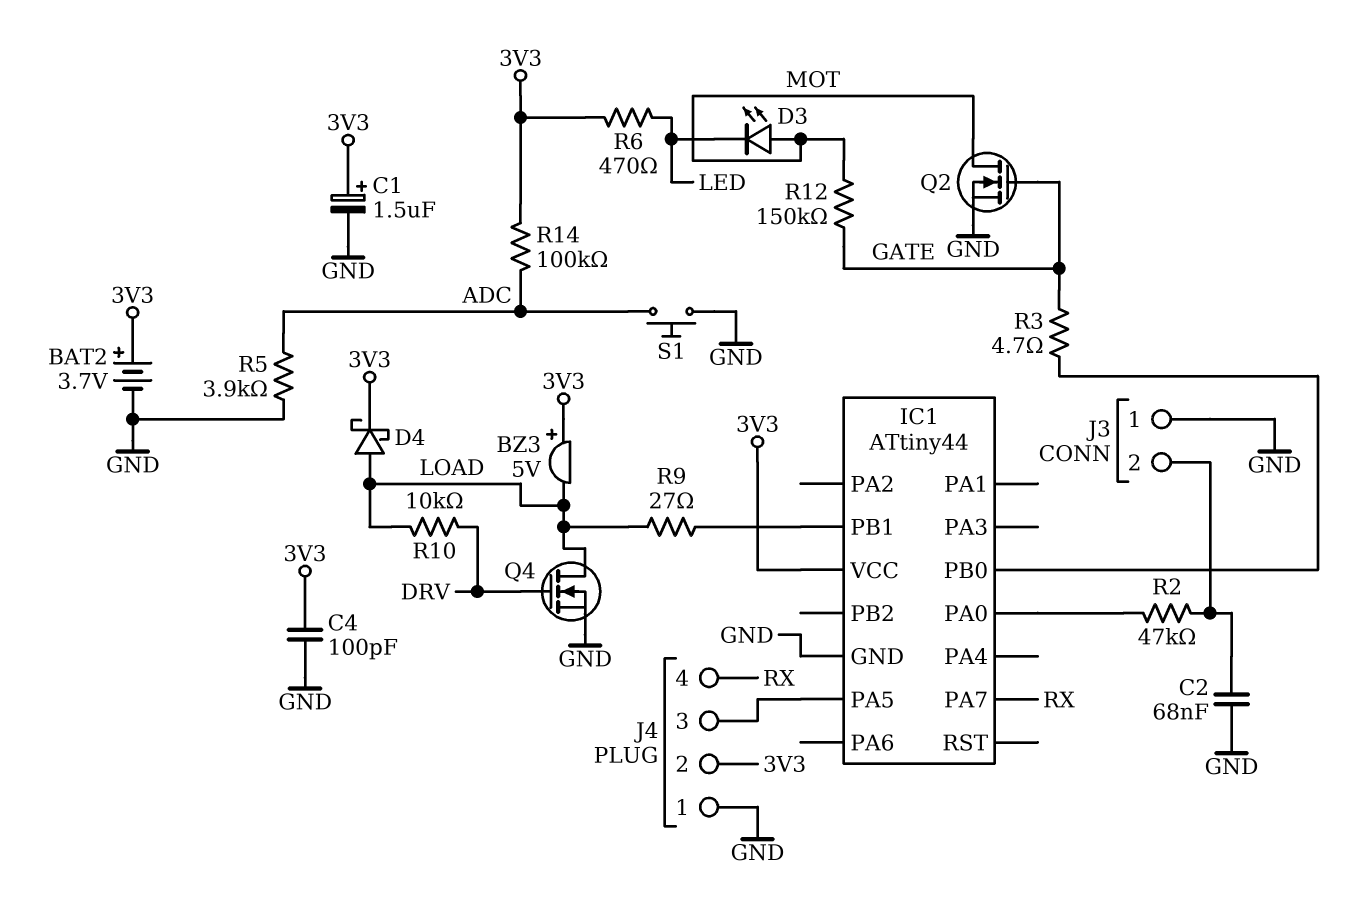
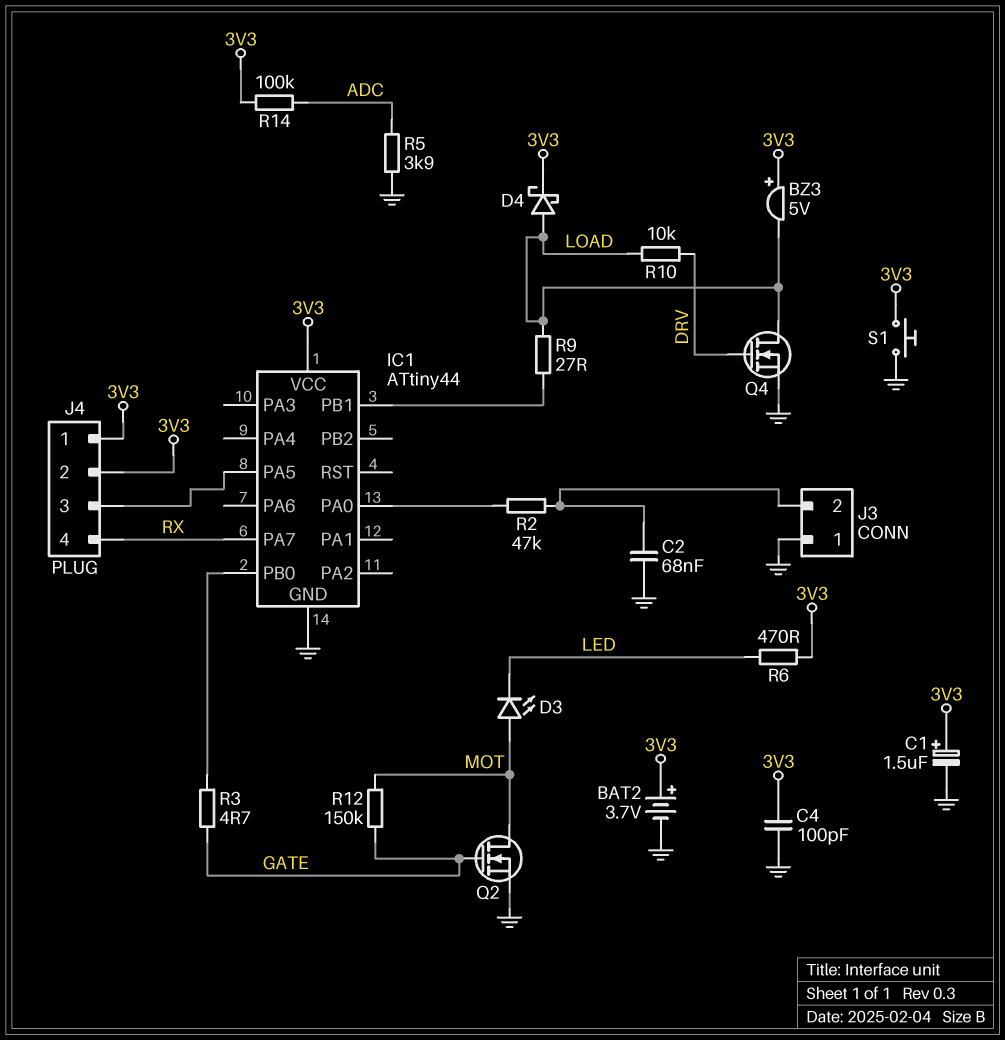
J4 pin 1: GND -> 3V3
S1: button (ADC, GND) -> button (3V3, GND)

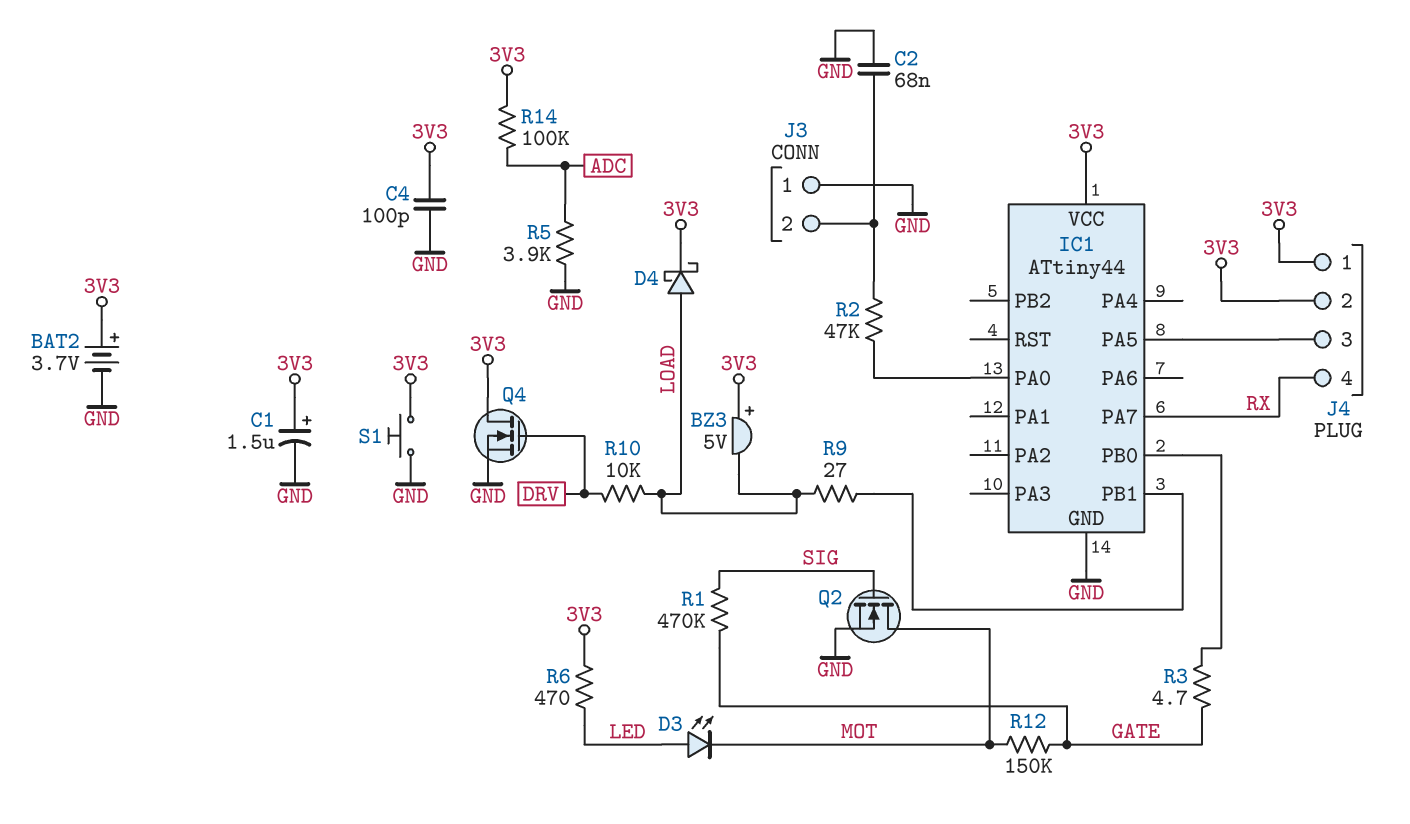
D3: LED (A MOT, K LED) -> LED (A LED, K MOT)
Q2: NMOS (G GATE, D MOT, S GND) -> NMOS (G SIG, D MOT, S GND)
Q4: NMOS (G DRV, D LOAD, S GND) -> NMOS (G DRV, D 3V3, S GND)
R1: none -> 470k (GATE, SIG)

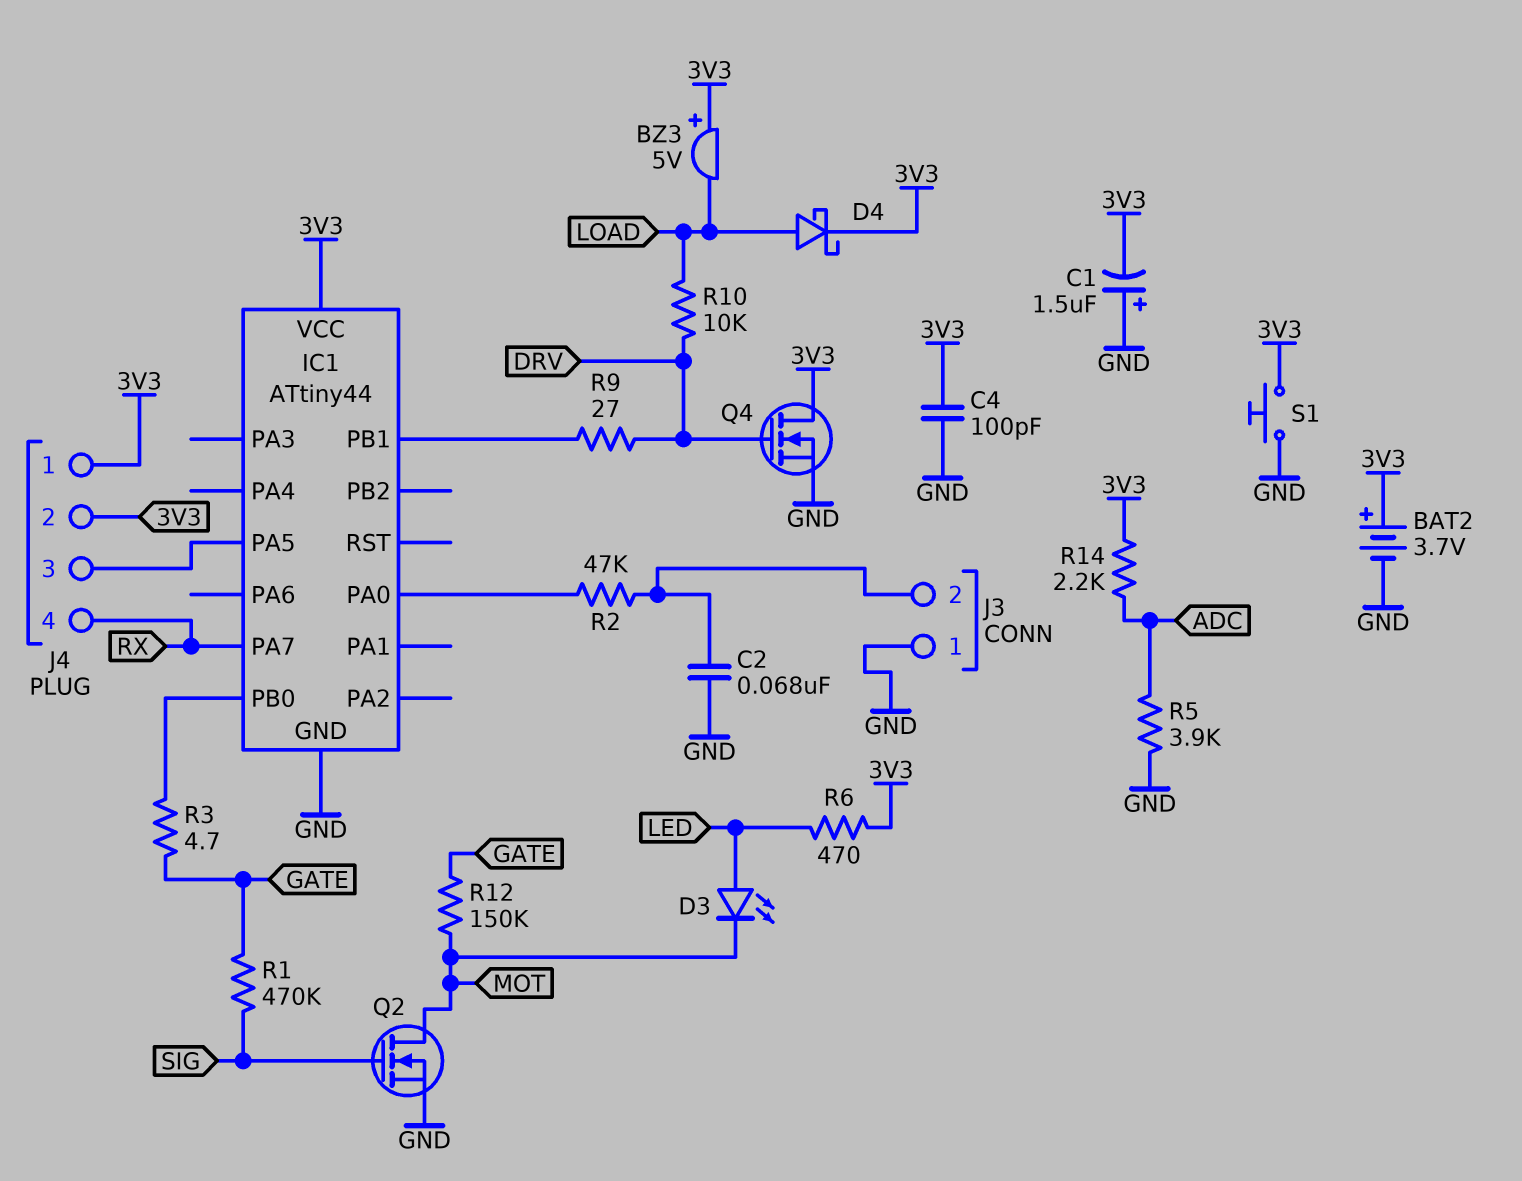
C1: 1.5uF (plus 3V3, minus GND) -> 1.5uF (plus GND, minus 3V3)
R9: 27 (IC1/PB1, LOAD) -> 27 (DRV, IC1/PB1)
R14: 100k (3V3, ADC) -> 2.2k (3V3, ADC)

